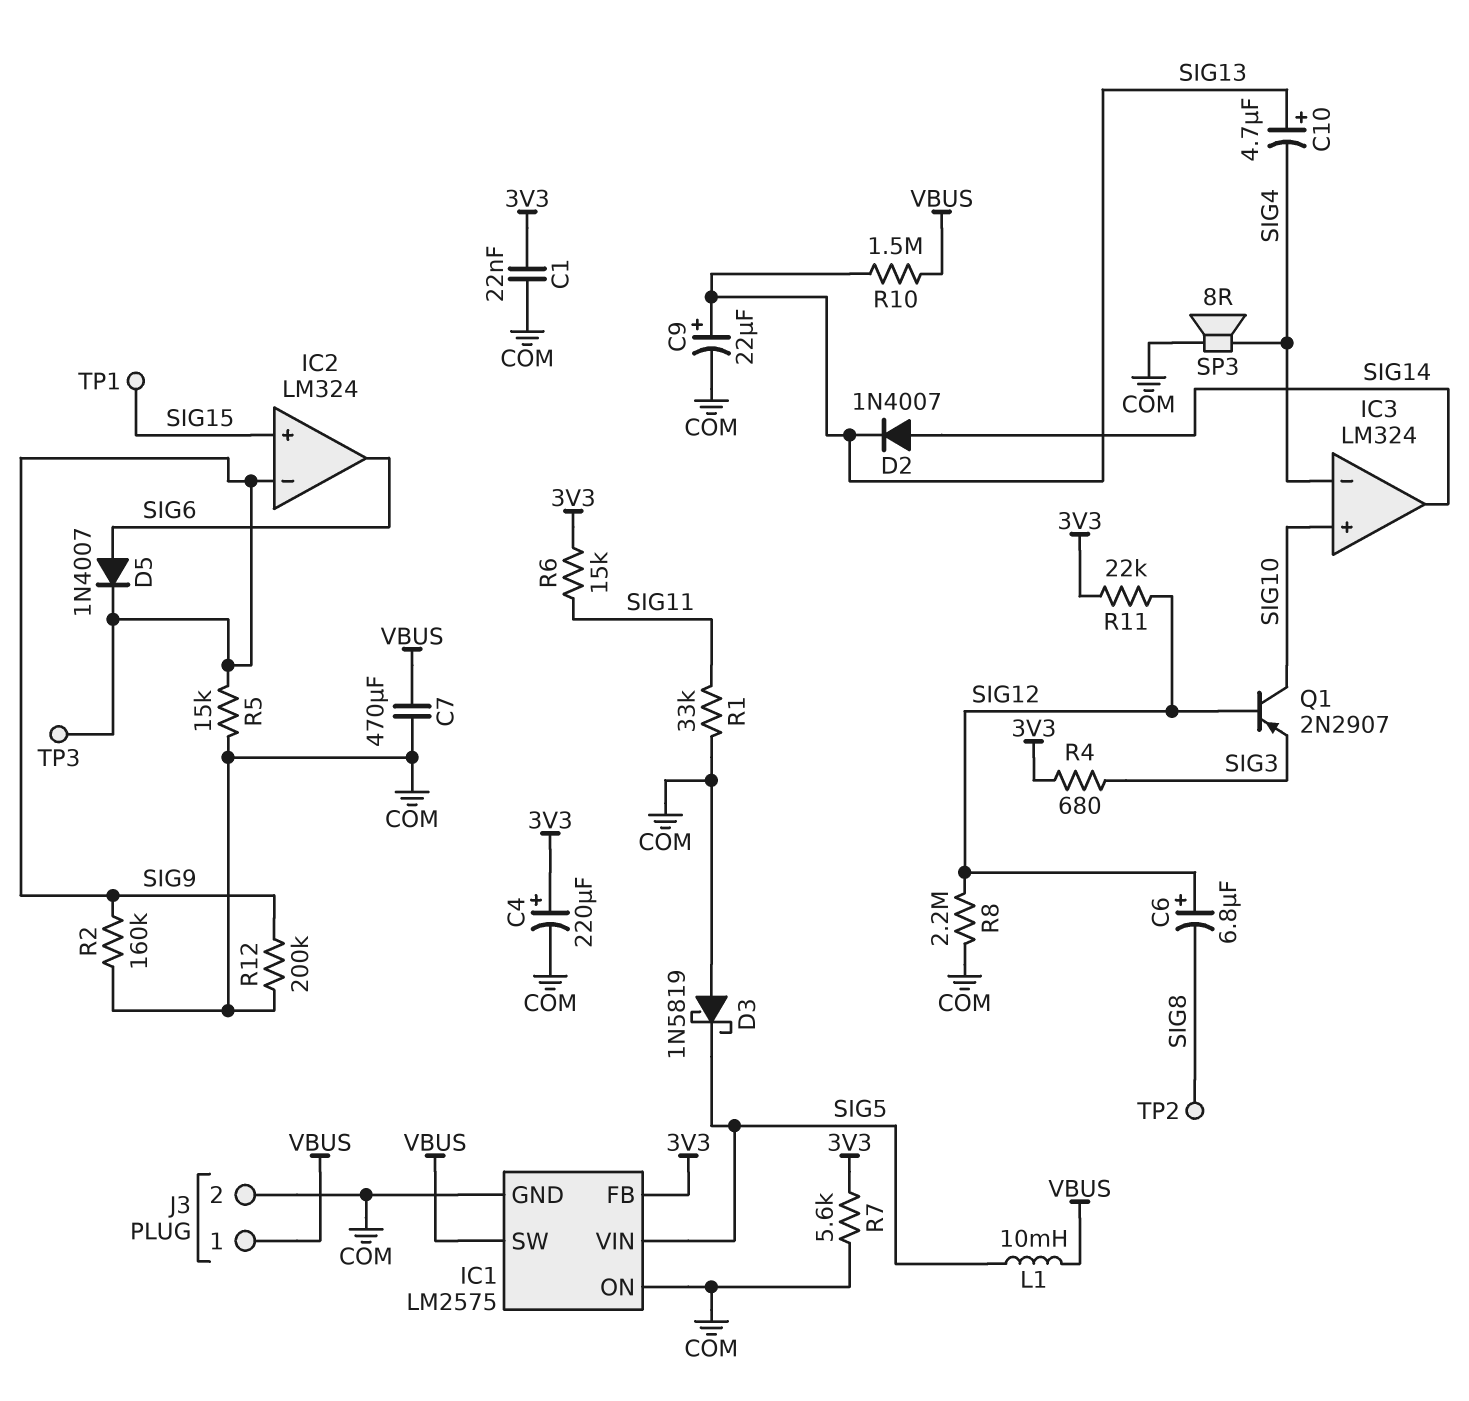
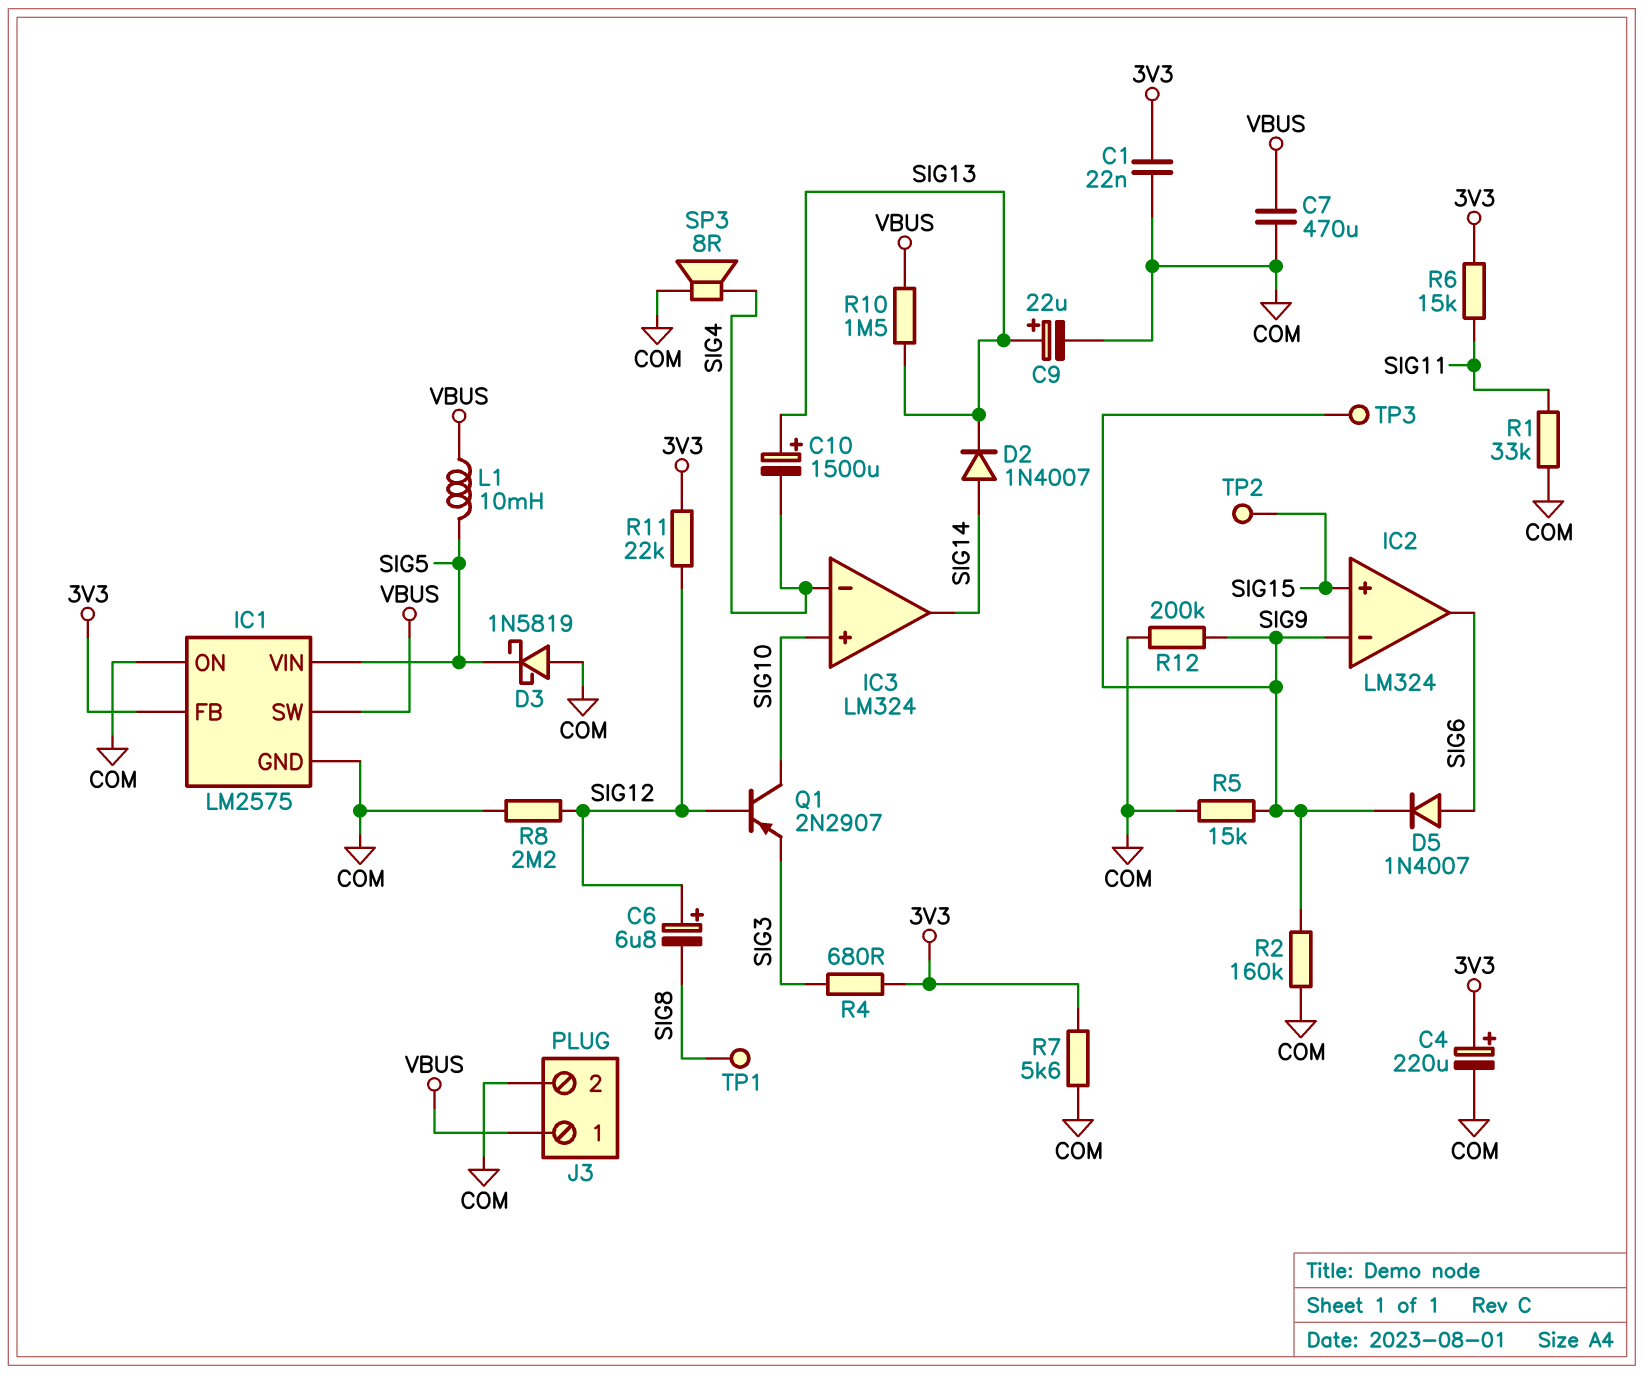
C10: 4.7uF (plus SIG13, minus SIG4) -> 1500uF (plus SIG13, minus SIG4)
TP1: test point (SIG15) -> test point (SIG8)
TP2: test point (SIG8) -> test point (SIG15)

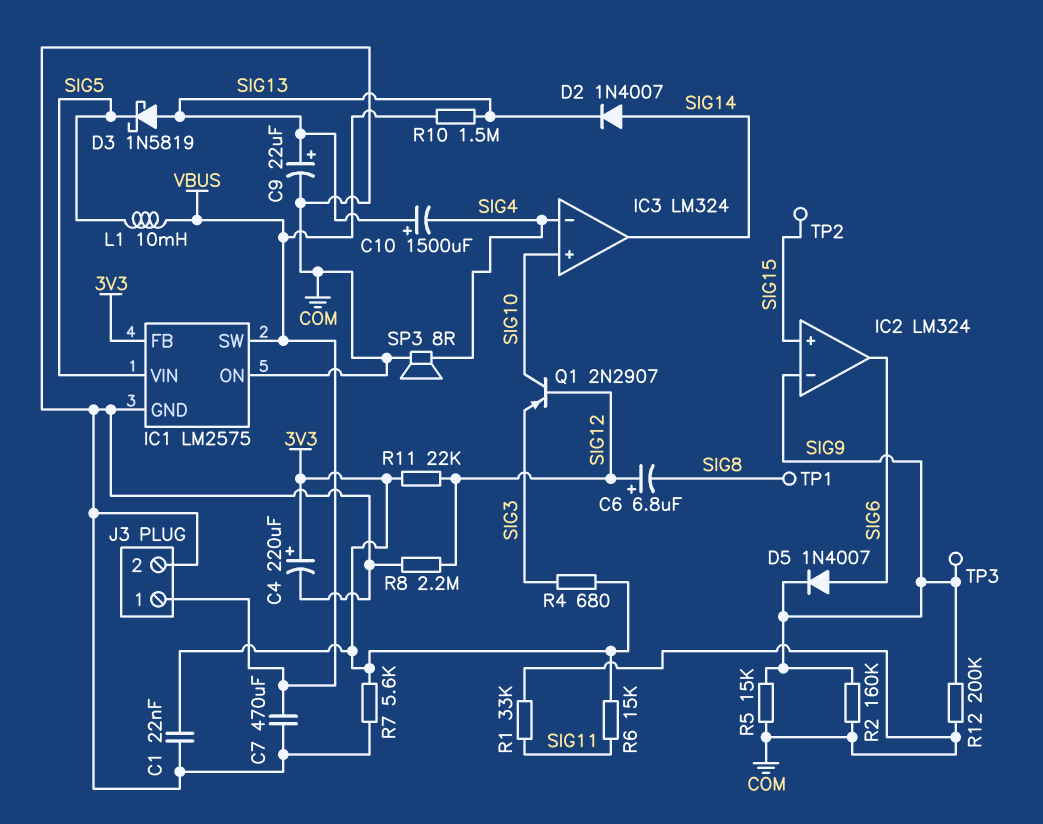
D3: schottky 1N5819 (A COM, K SIG5) -> schottky 1N5819 (A SIG13, K SIG5)

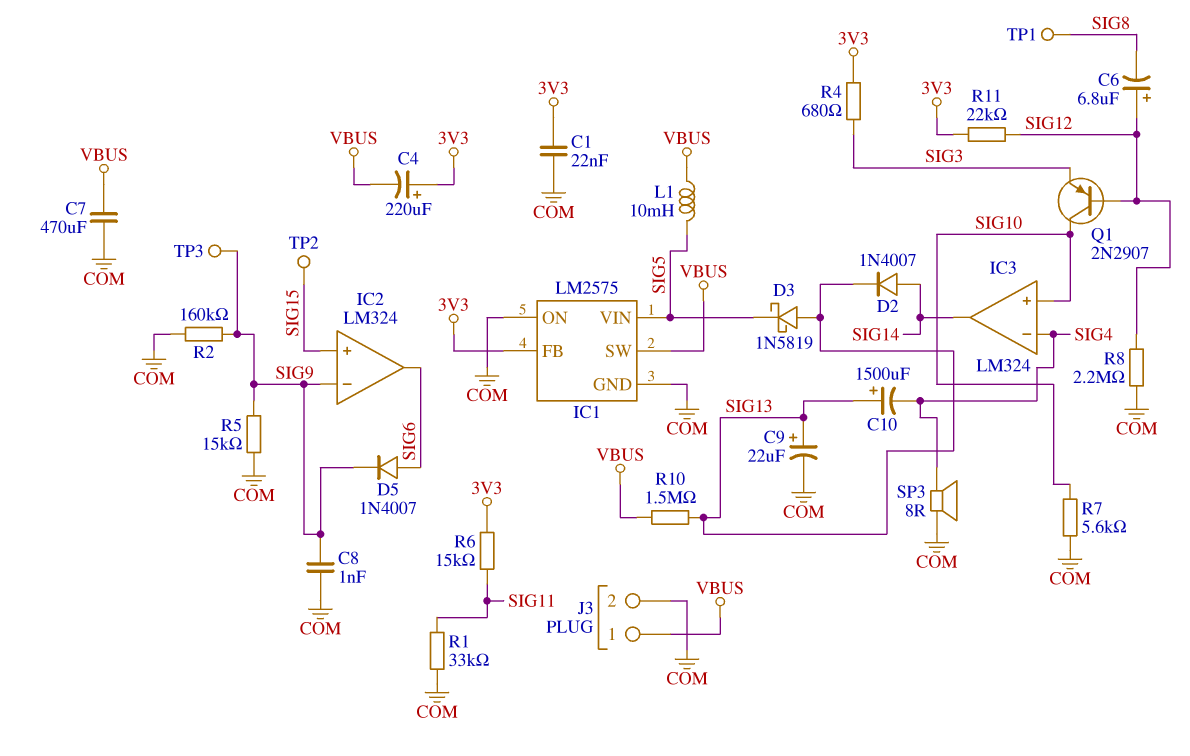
C4: 220uF (plus 3V3, minus COM) -> 220uF (plus 3V3, minus VBUS)
C8: none -> 1nF (COM, SIG9)
R7: 5.6k (3V3, COM) -> 5.6k (COM, SIG10)
R12: 200k (COM, SIG9) -> none

